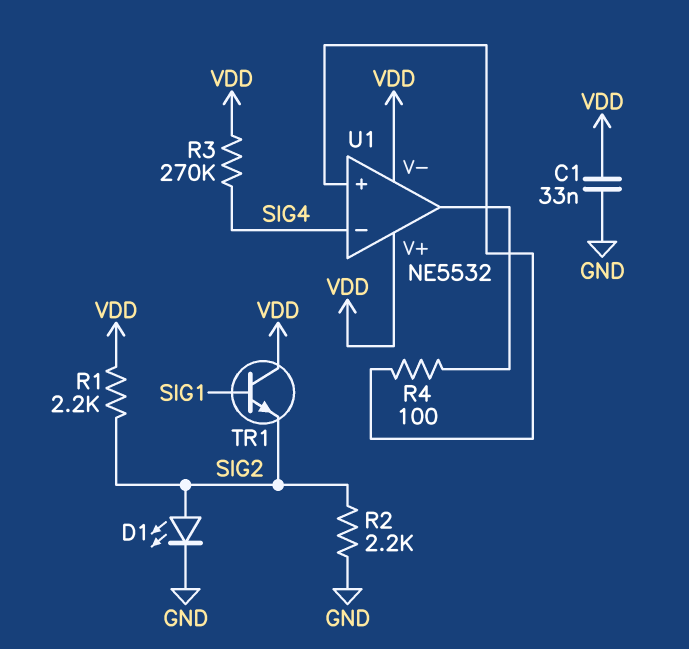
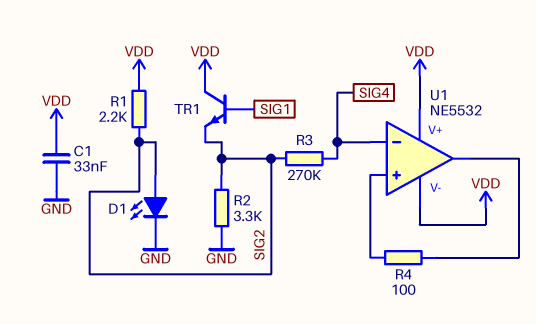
R2: 2.2k (GND, SIG2) -> 3.3k (GND, SIG2)
R3: 270k (SIG4, VDD) -> 270k (SIG2, SIG4)

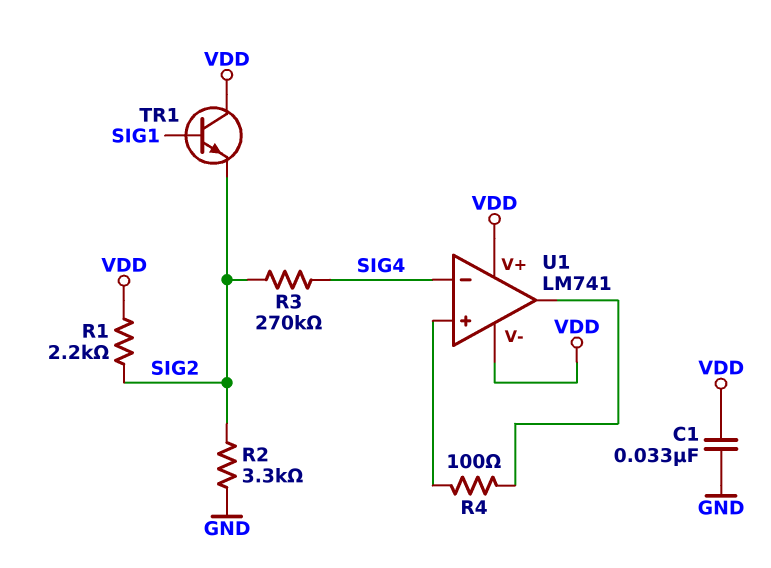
D1: LED (A SIG2, K GND) -> none
U1: NE5532 -> LM741

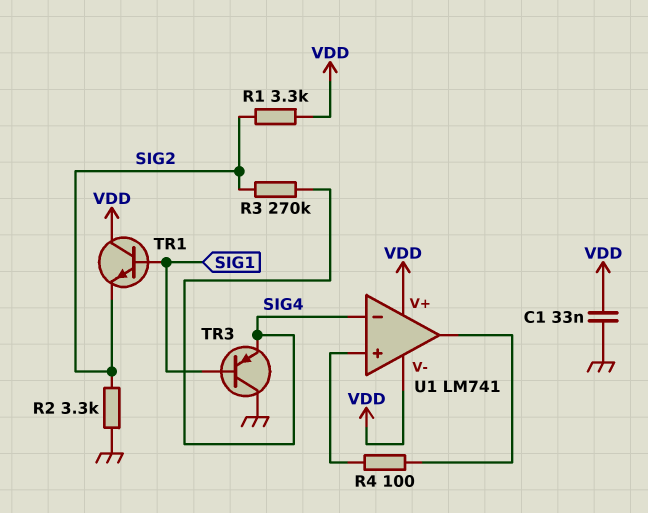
R1: 2.2k (SIG2, VDD) -> 3.3k (SIG2, VDD)
TR3: none -> PNP (B SIG1, C GND, E SIG4)

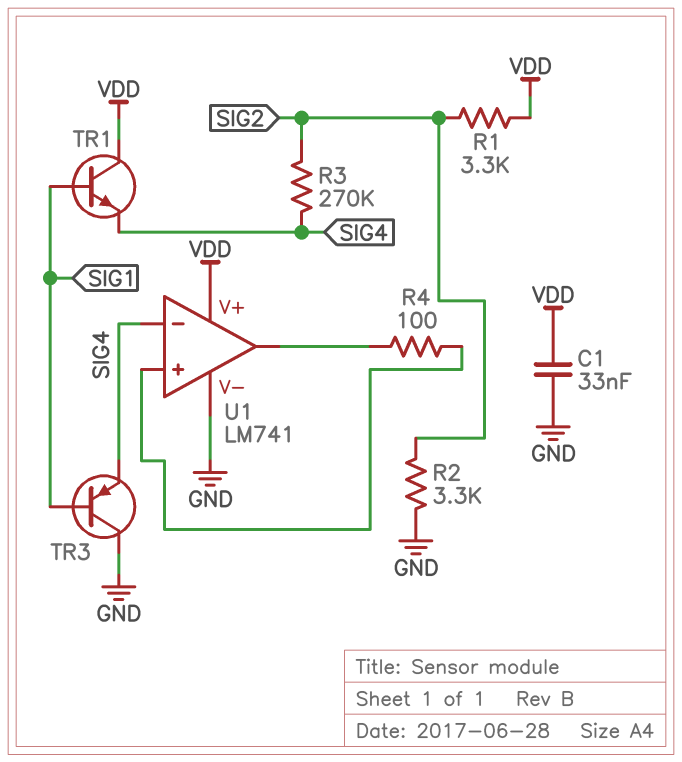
TR1: NPN (B SIG1, C VDD, E SIG2) -> NPN (B SIG1, C VDD, E SIG4)
U1 pin V-: VDD -> GND

